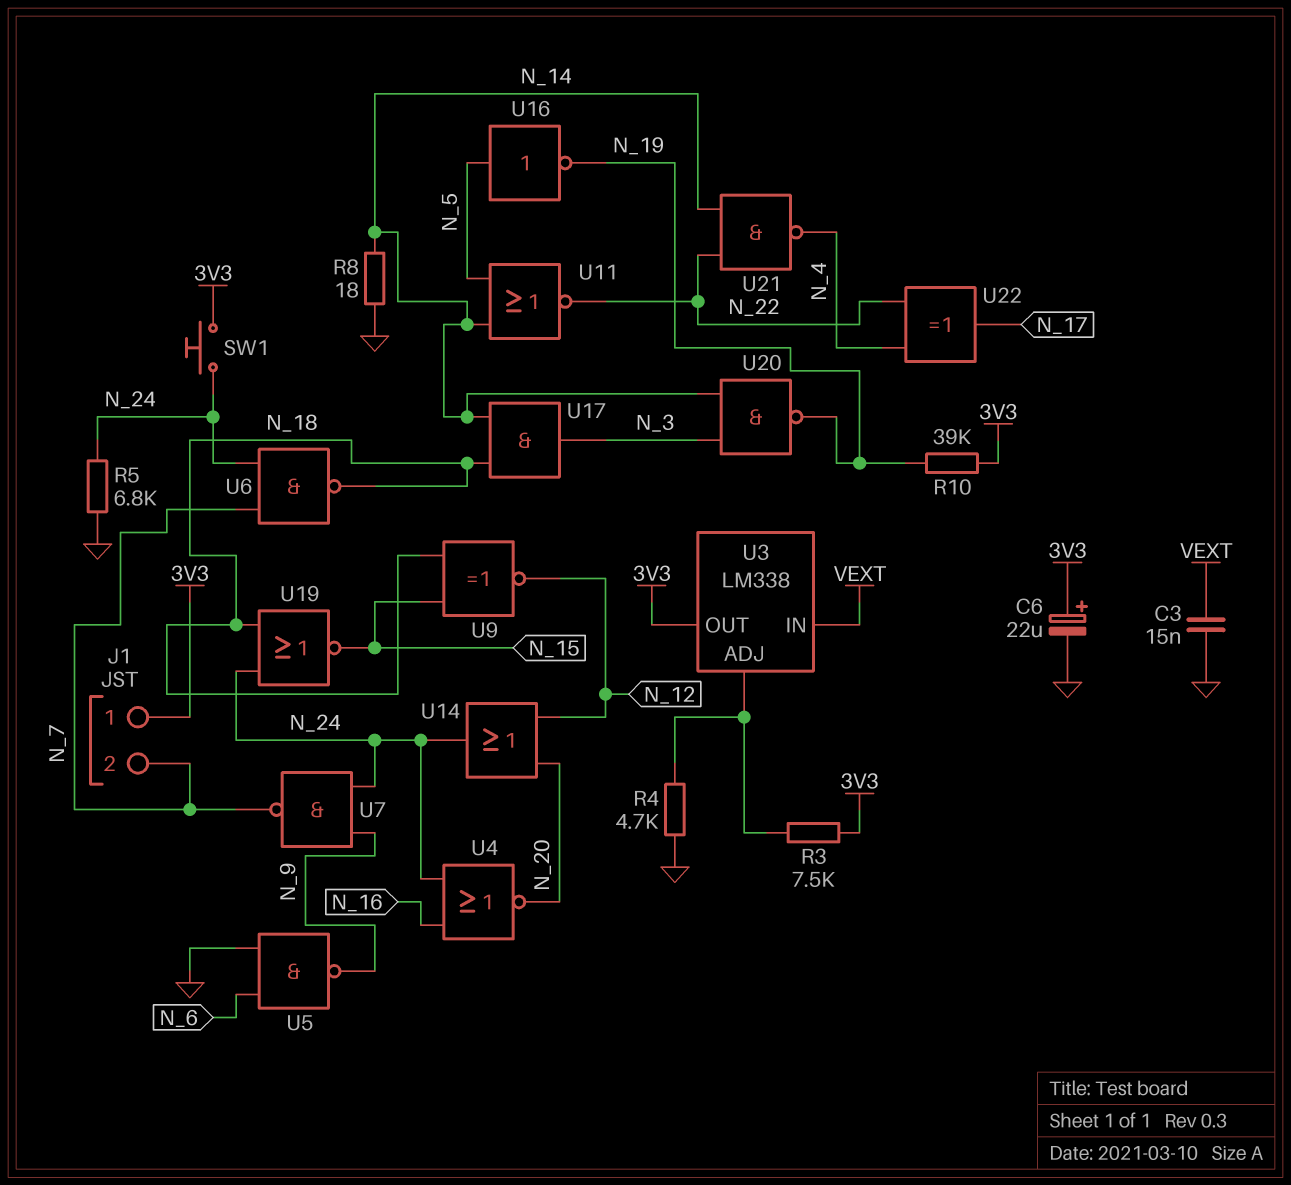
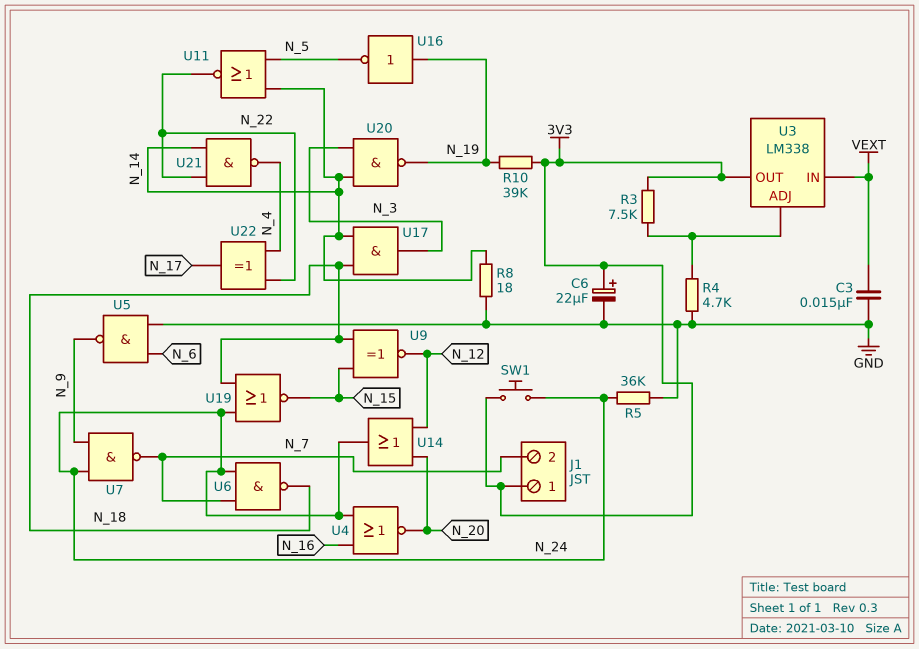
R5: 6.8k (GND, N_24) -> 36k (GND, N_24)
U16: NOT (in N_5, out N_19) -> NOT (in N_19, out N_5)

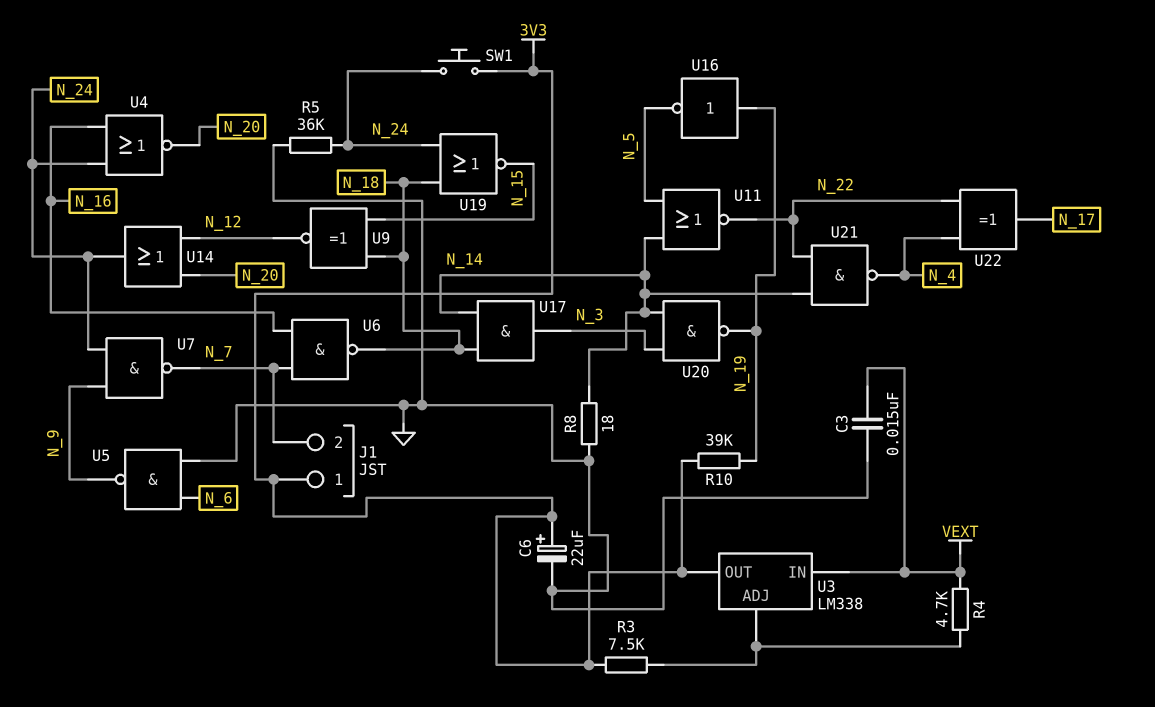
R4: 4.7k (GND, U3/ADJ) -> 4.7k (U3/ADJ, VEXT)
U6: NAND (in N_7, in N_24, out N_18) -> NAND (in N_7, in N_16, out N_18)

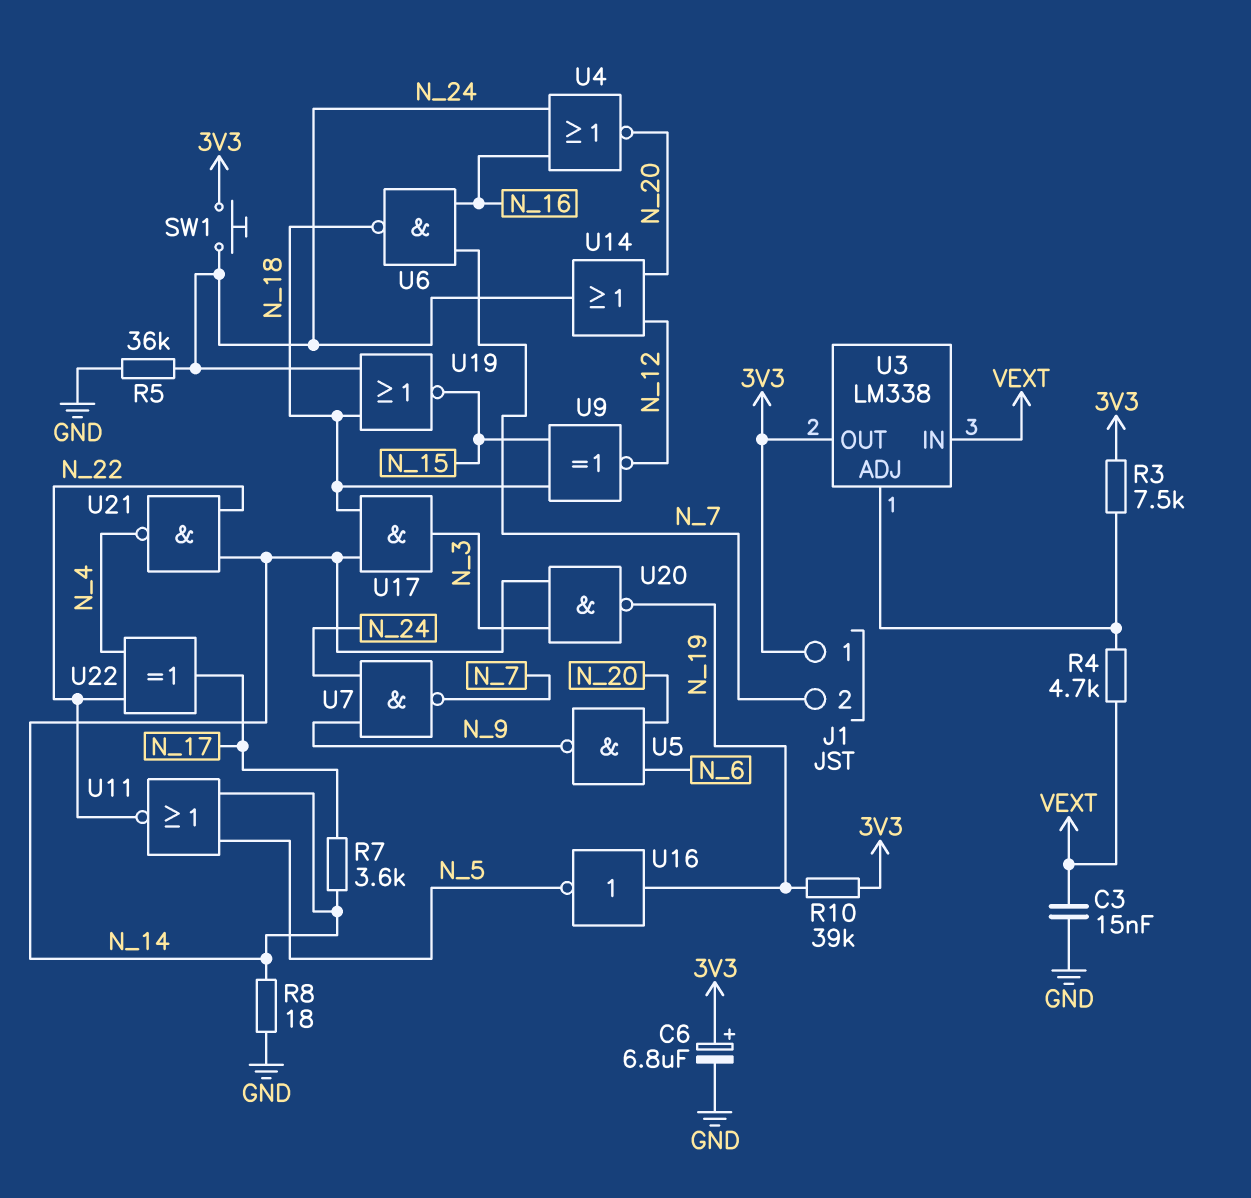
C6: 22uF (plus 3V3, minus GND) -> 6.8uF (plus 3V3, minus GND)
R7: none -> 3.6k (N_14, N_17)
U5: NAND (in GND, in N_6, out N_9) -> NAND (in N_6, in N_20, out N_9)

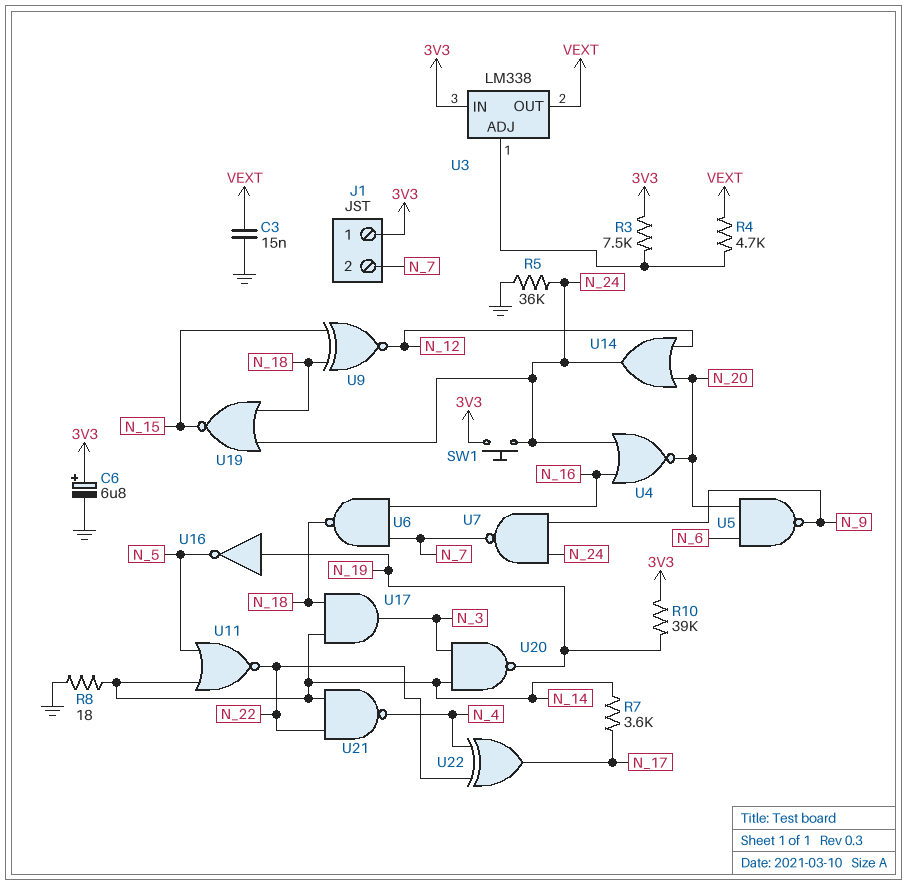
U3 pin IN: VEXT -> 3V3
U3 pin OUT: 3V3 -> VEXT

